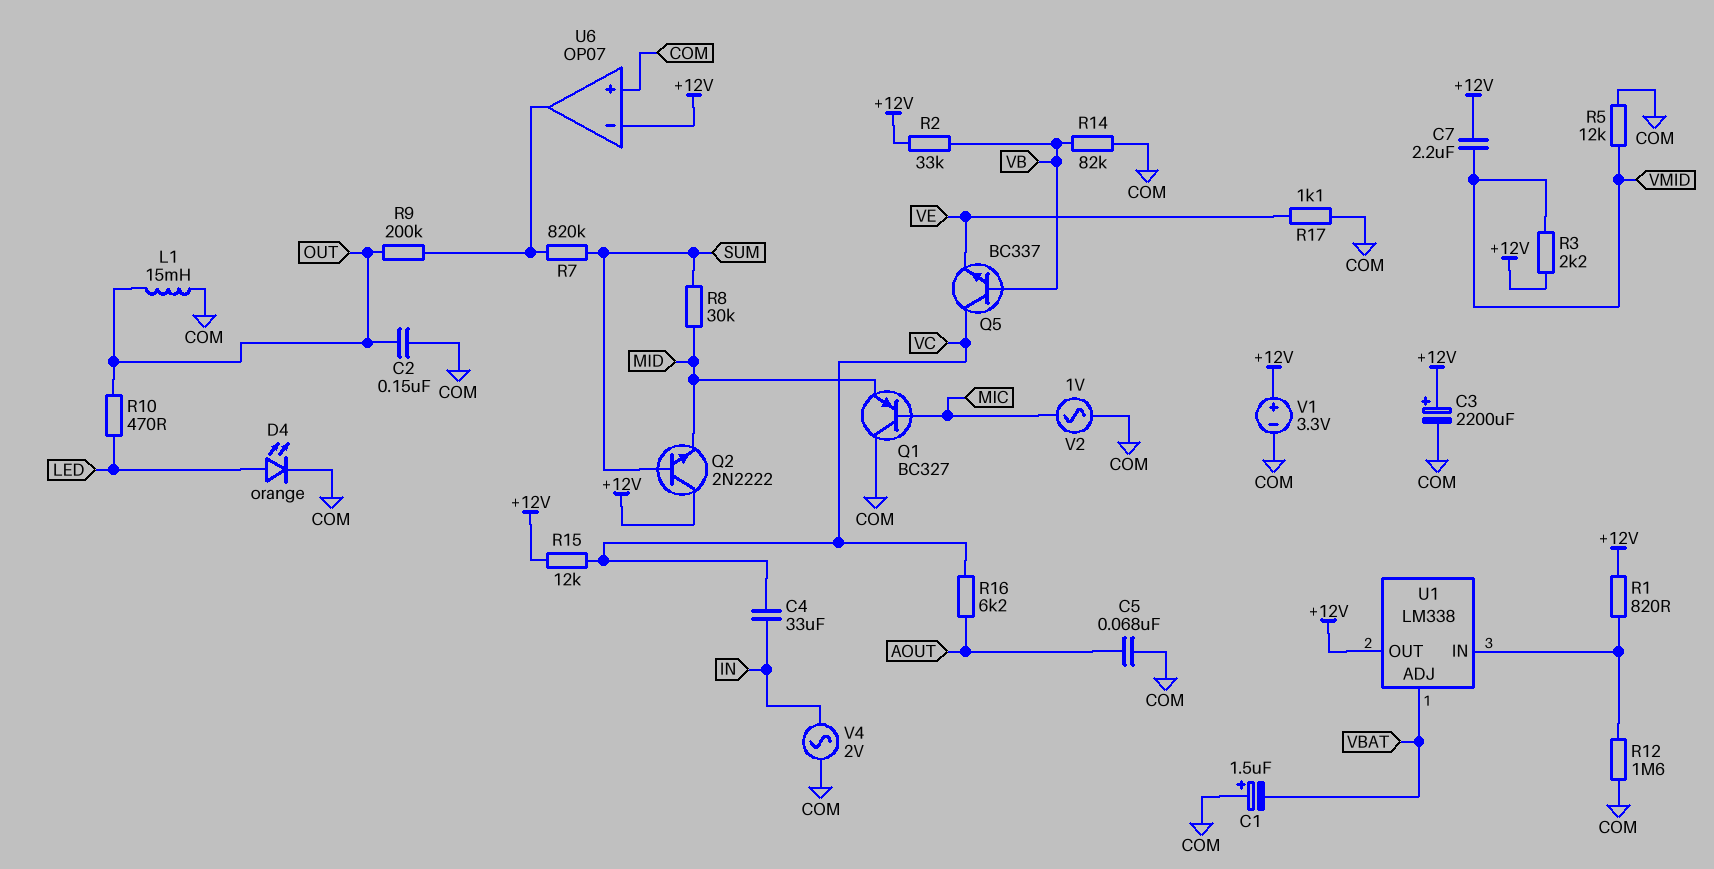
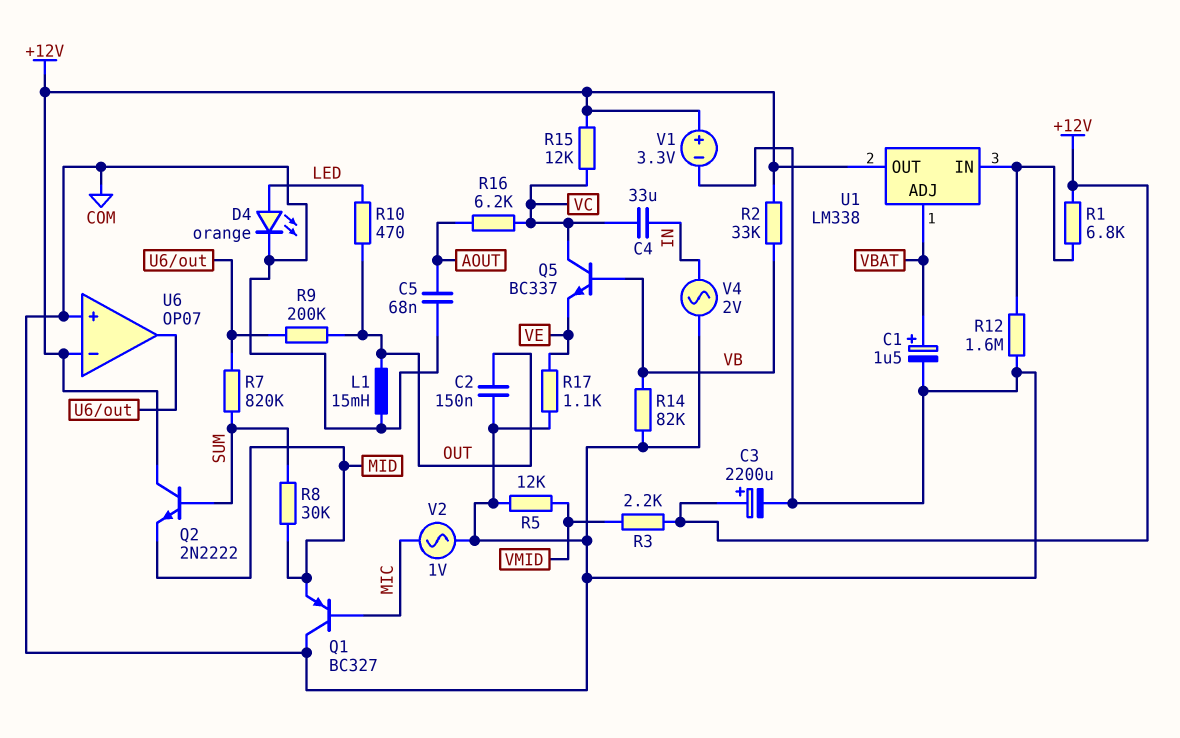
C1: 1.5uF (plus COM, minus VBAT) -> 1.5uF (plus VBAT, minus COM)
C7: 2.2uF (+12V, VMID) -> none
R1: 820 (+12V, U1/IN) -> 6.8k (+12V, U1/IN)

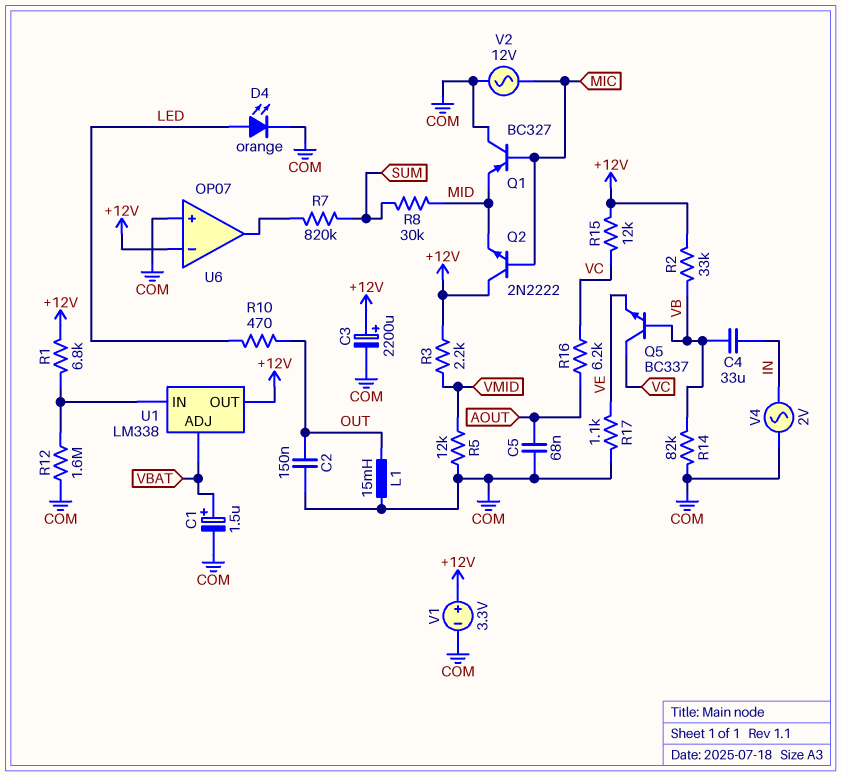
C4: 33uF (IN, VC) -> 33uF (IN, VB)
Q2: NPN 2N2222 (B SUM, C +12V, E MID) -> NPN 2N2222 (B MIC, C +12V, E MID)
R9: 200k (OUT, U6/out) -> none
V2: AC 1V (COM, MIC) -> AC 12V (COM, MIC)

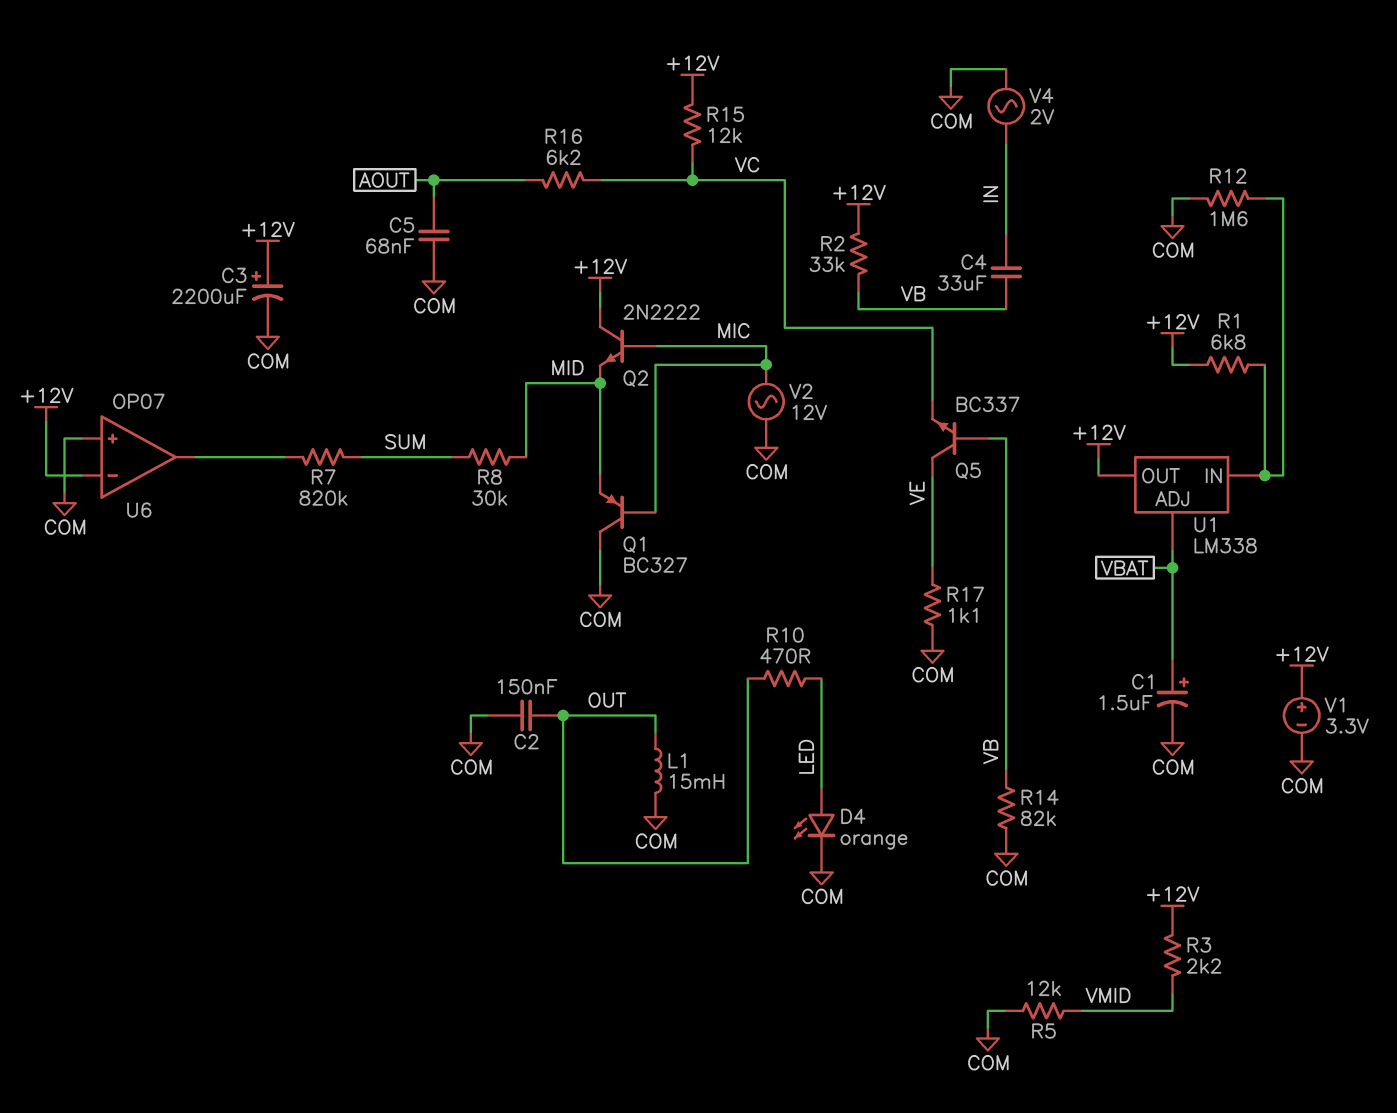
Q5: NPN BC337 (B VB, C VC, E VE) -> NPN BC337 (B VB, C VE, E VC)

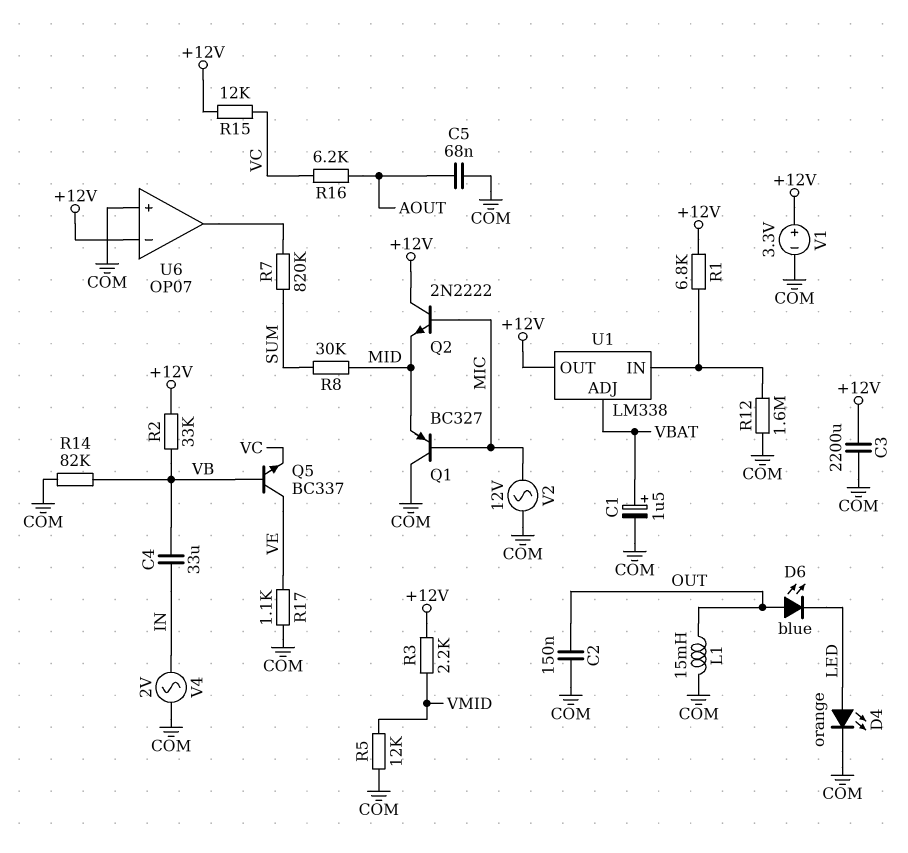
C3: 2200uF (plus +12V, minus COM) -> 2200uF (+12V, COM)
D6: none -> LED blue (A OUT, K LED)
R10: 470 (LED, OUT) -> none

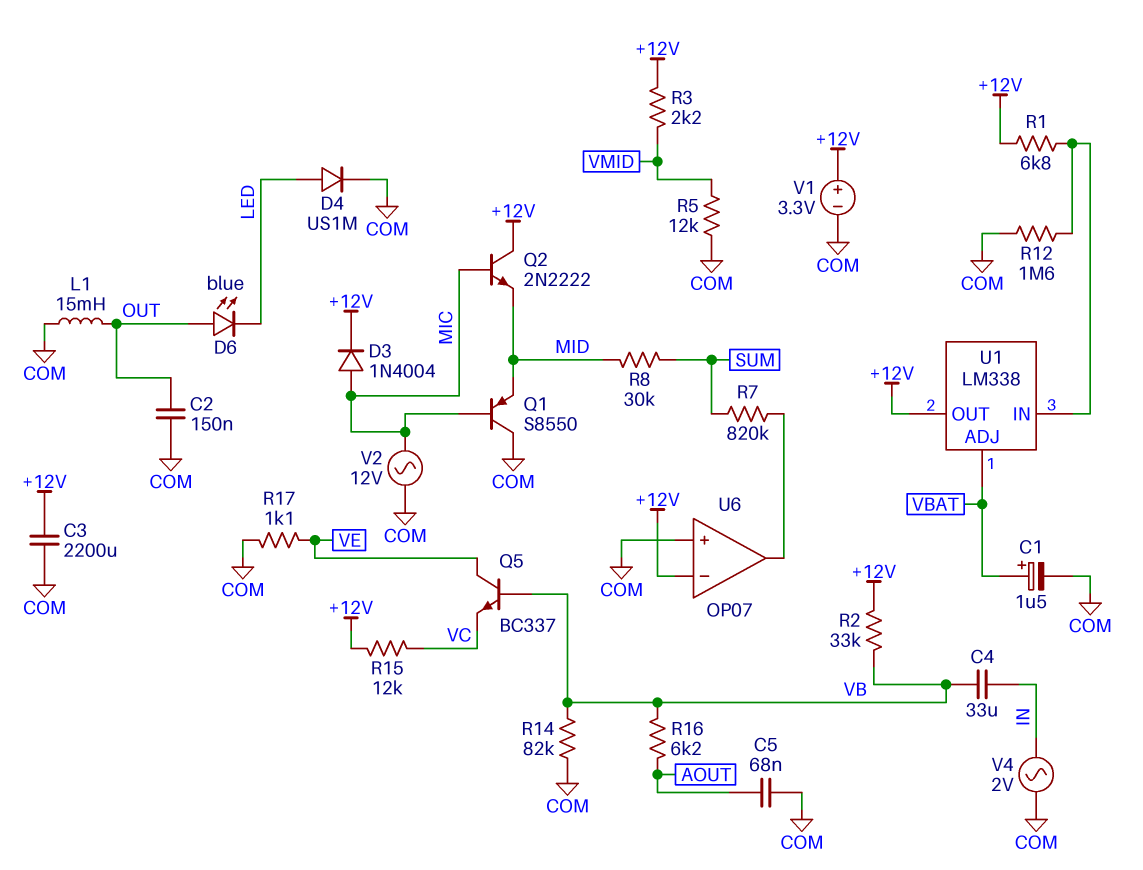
D3: none -> diode 1N4004 (A MIC, K +12V)
D4: LED orange (A LED, K COM) -> diode US1M (A LED, K COM)
Q1: PNP BC327 (B MIC, C COM, E MID) -> PNP S8550 (B MIC, C COM, E MID)
R16: 6.2k (AOUT, VC) -> 6.2k (AOUT, VB)

